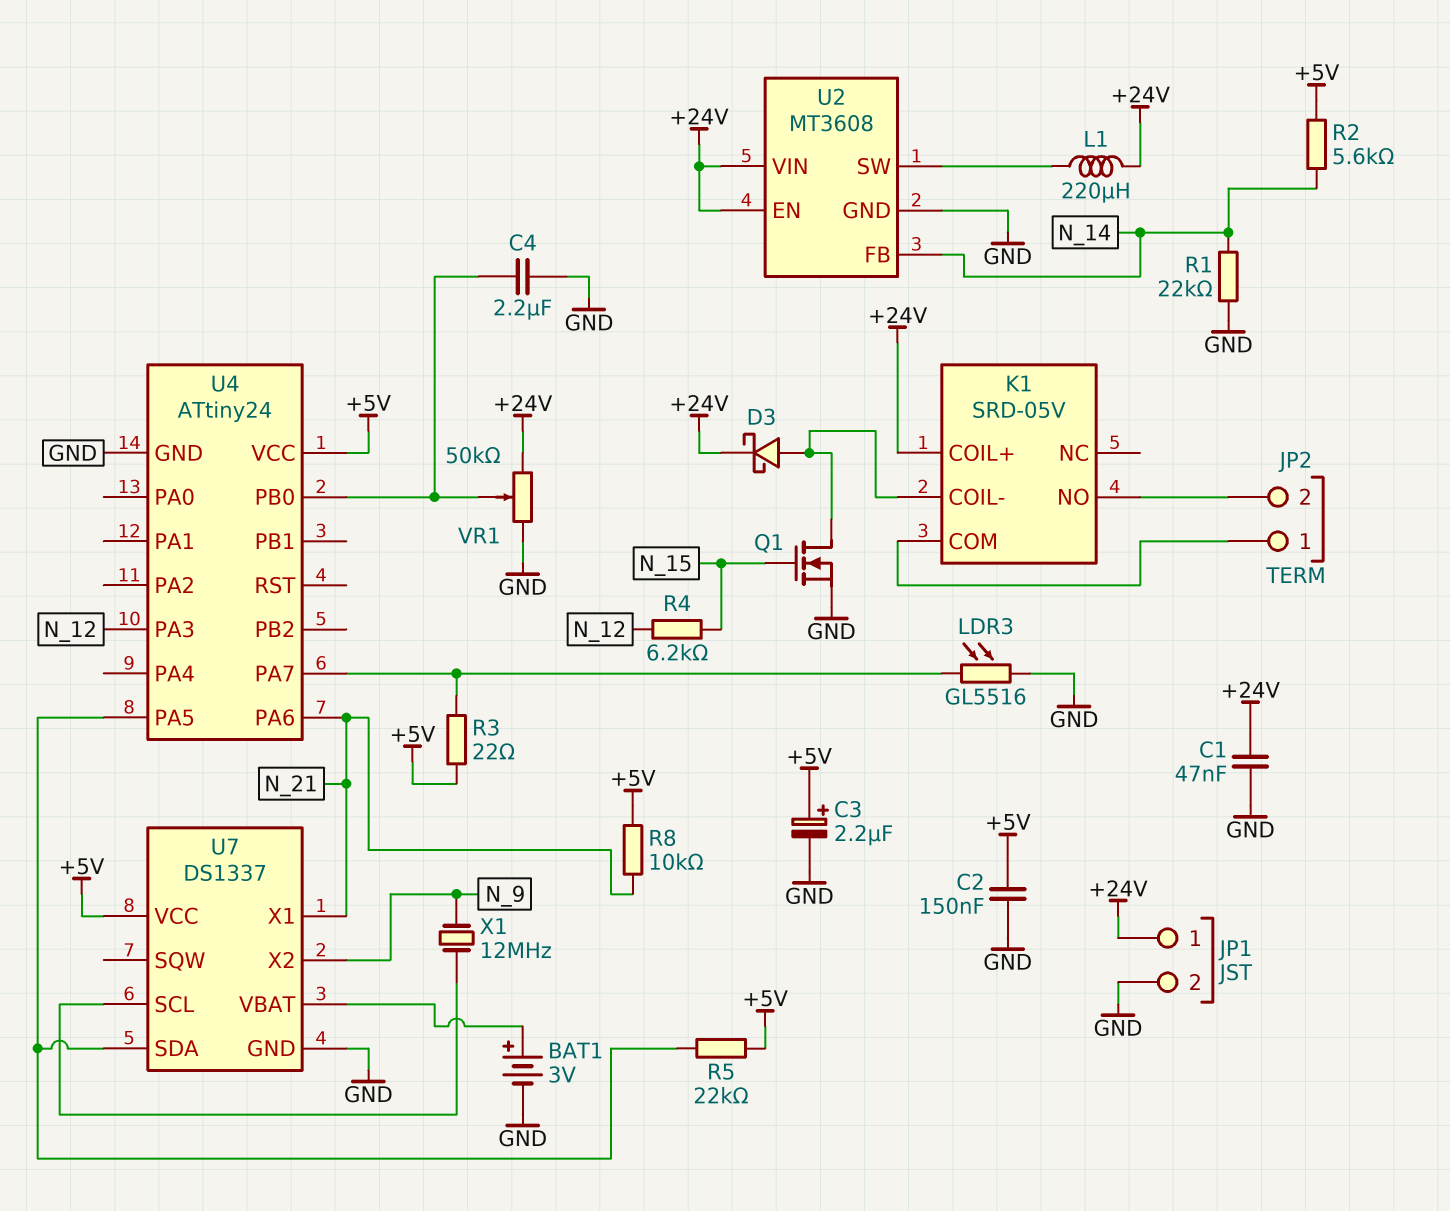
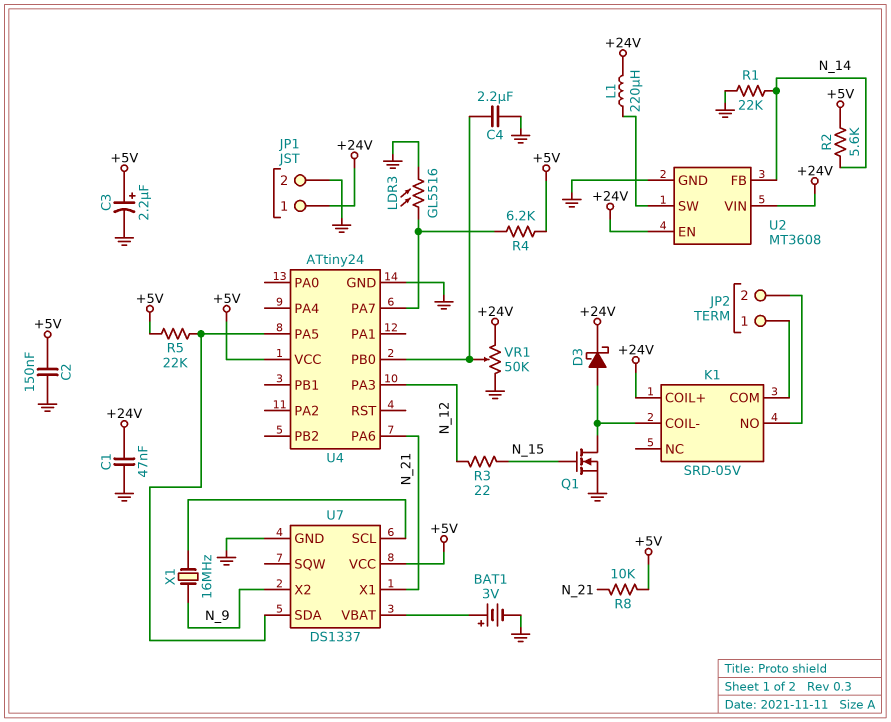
R3: 22 (+5V, U4/PA7) -> 22 (N_12, N_15)
R4: 6.2k (N_12, N_15) -> 6.2k (+5V, U4/PA7)
X1: 12MHz (N_9, U7/SCL) -> 16MHz (N_9, U7/SCL)

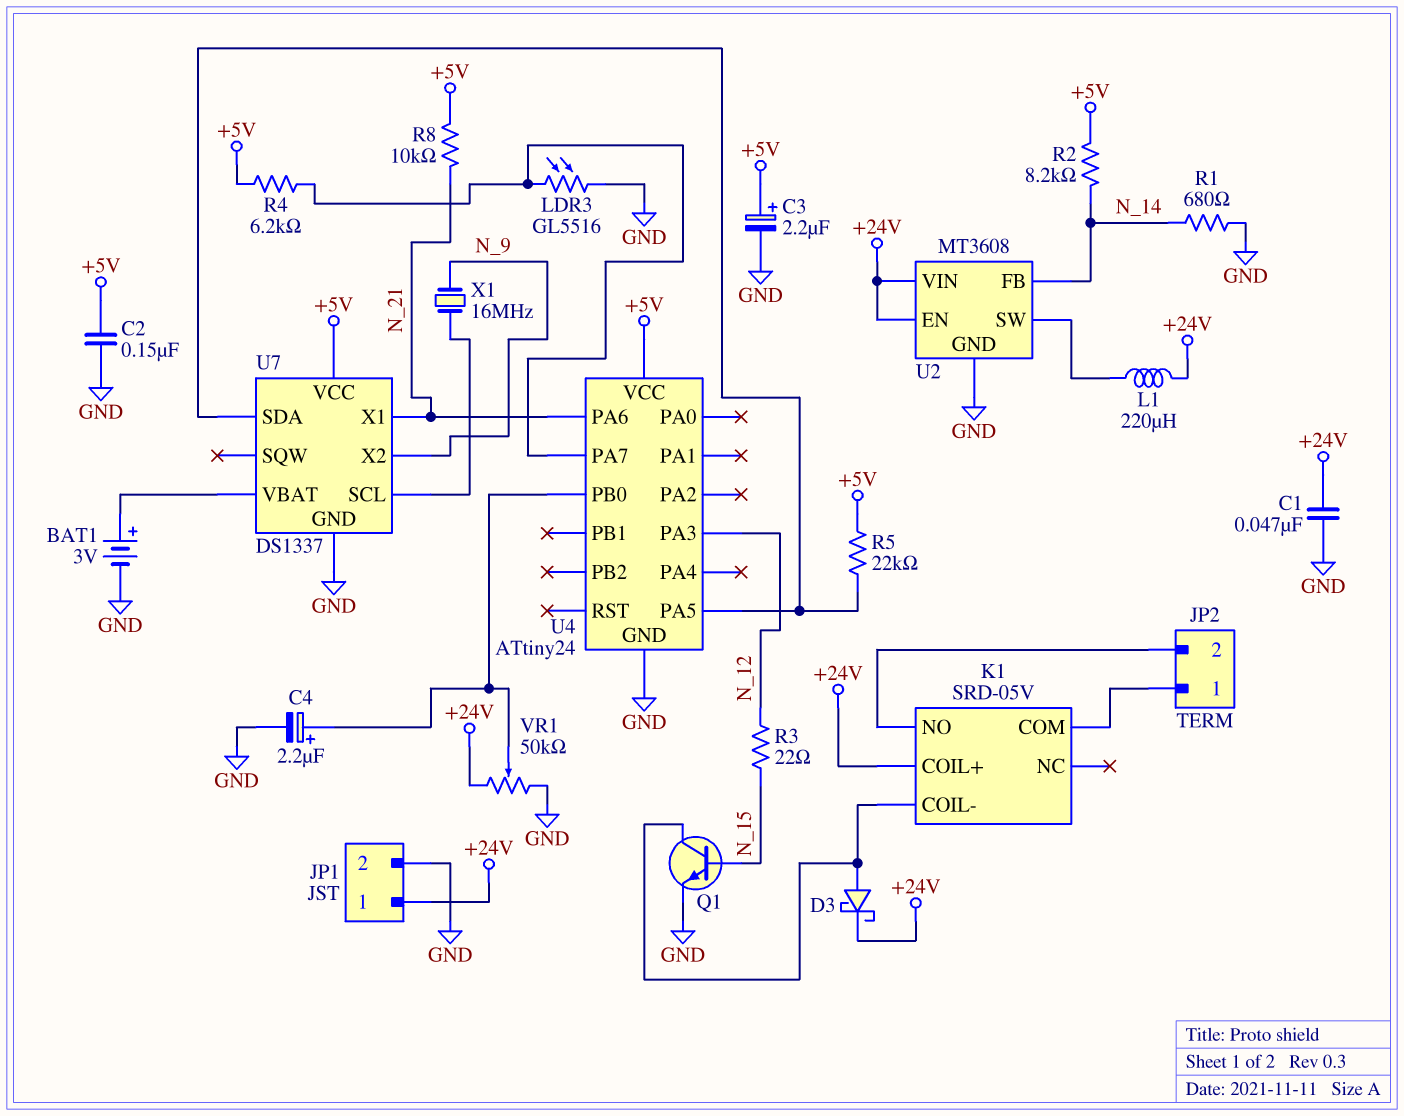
C4: 2.2uF (GND, U4/PB0) -> 2.2uF (plus U4/PB0, minus GND)
Q1: NMOS (G N_15, D K1/COIL-, S GND) -> NPN (B N_15, C K1/COIL-, E GND)
R1: 22k (GND, N_14) -> 680 (GND, N_14)
R2: 5.6k (+5V, N_14) -> 8.2k (+5V, N_14)

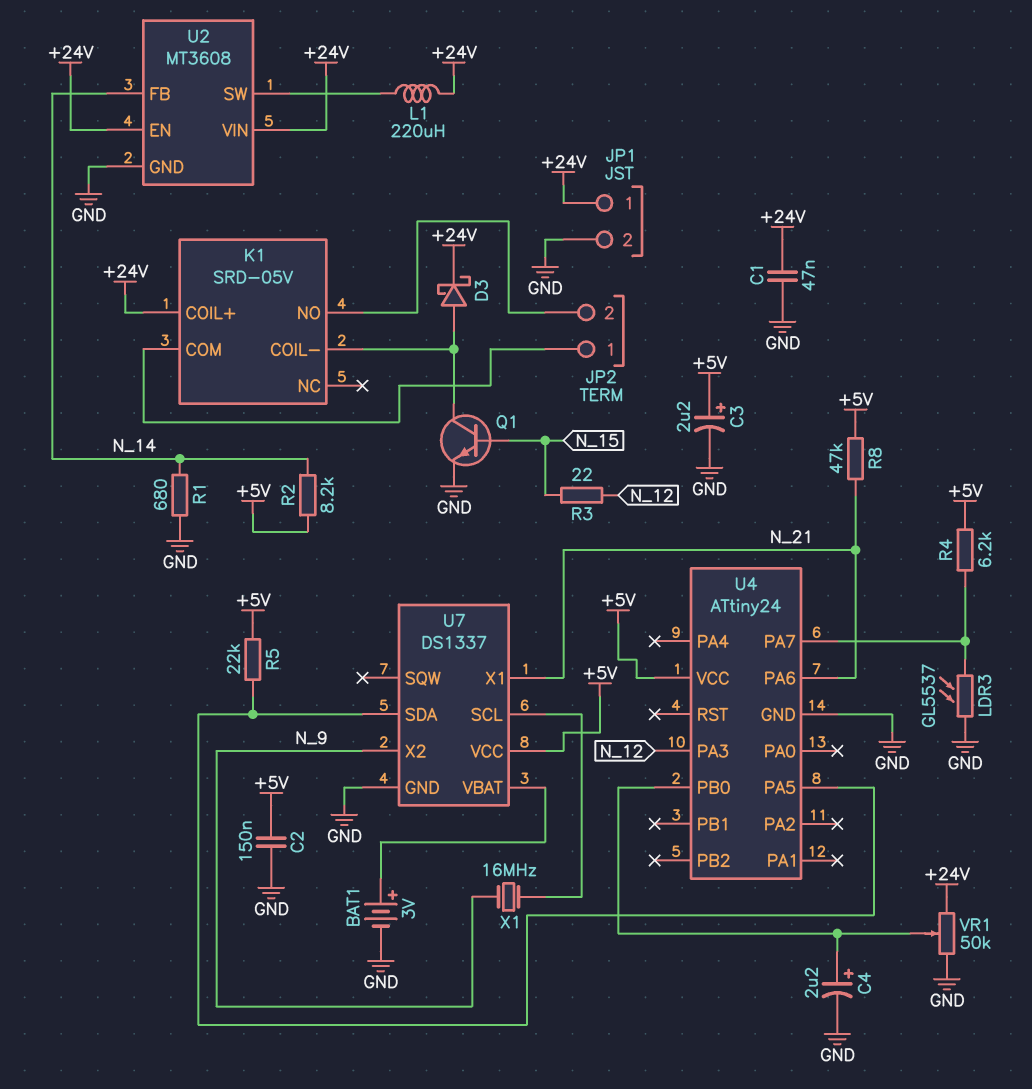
LDR3: GL5516 (GND, U4/PA7) -> GL5537 (GND, U4/PA7)
R8: 10k (+5V, N_21) -> 47k (+5V, N_21)

